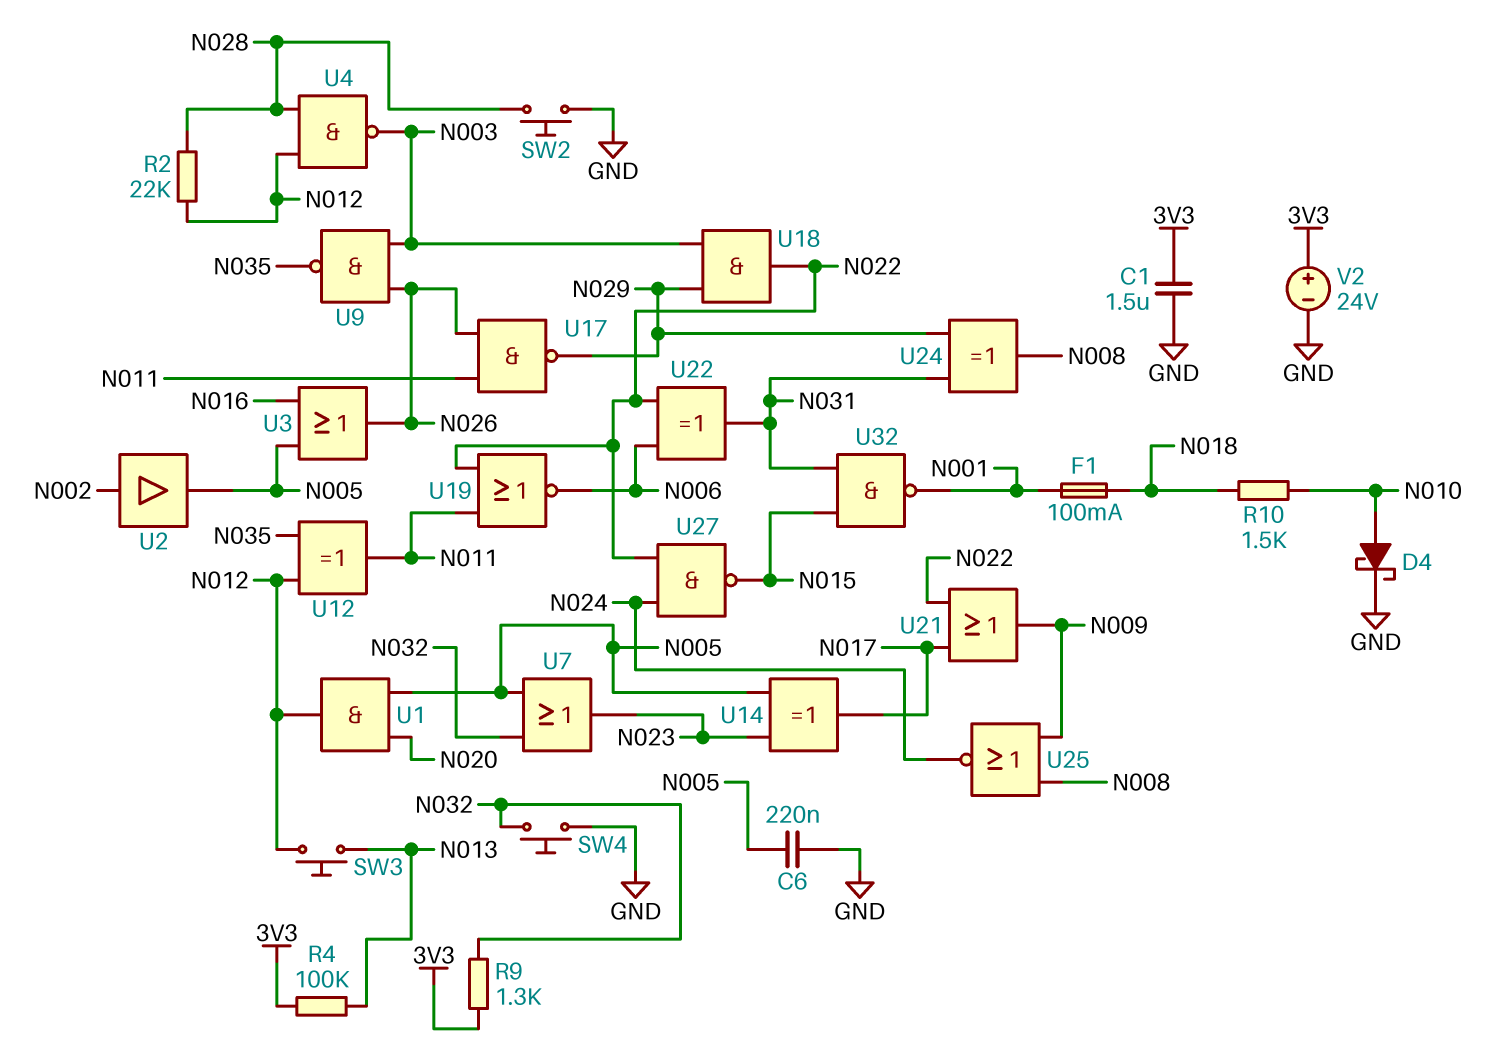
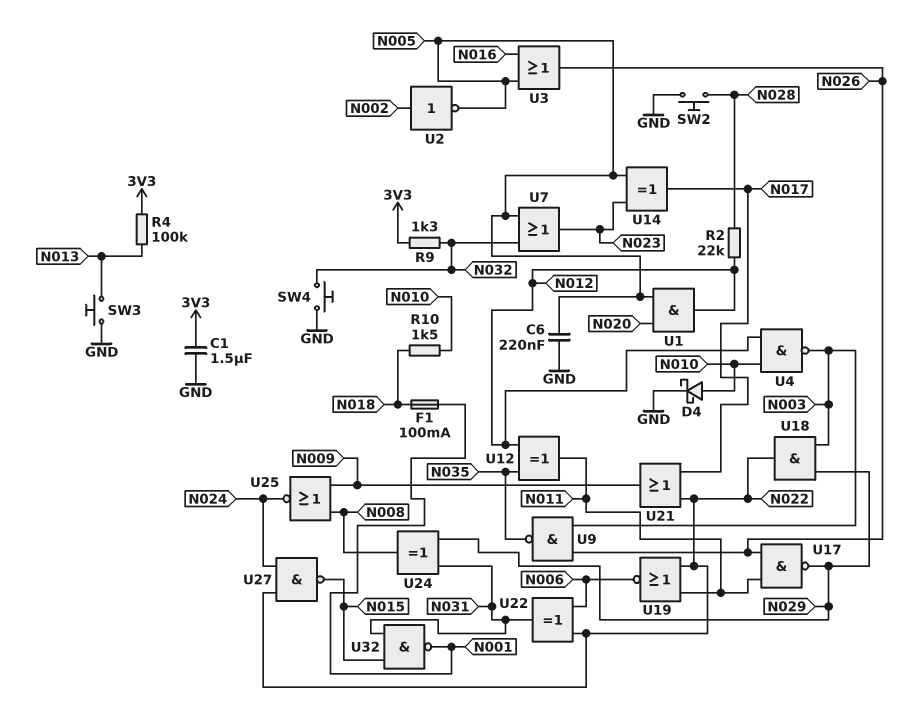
SW3: button (N012, N013) -> button (GND, N013)
U2: buffer (in N002, out N005) -> NOT (in N002, out N005)
U4: NAND (in N012, in N028, out N003) -> NAND (in N010, in N012, out N003)
V2: 24V (plus 3V3, minus GND) -> none

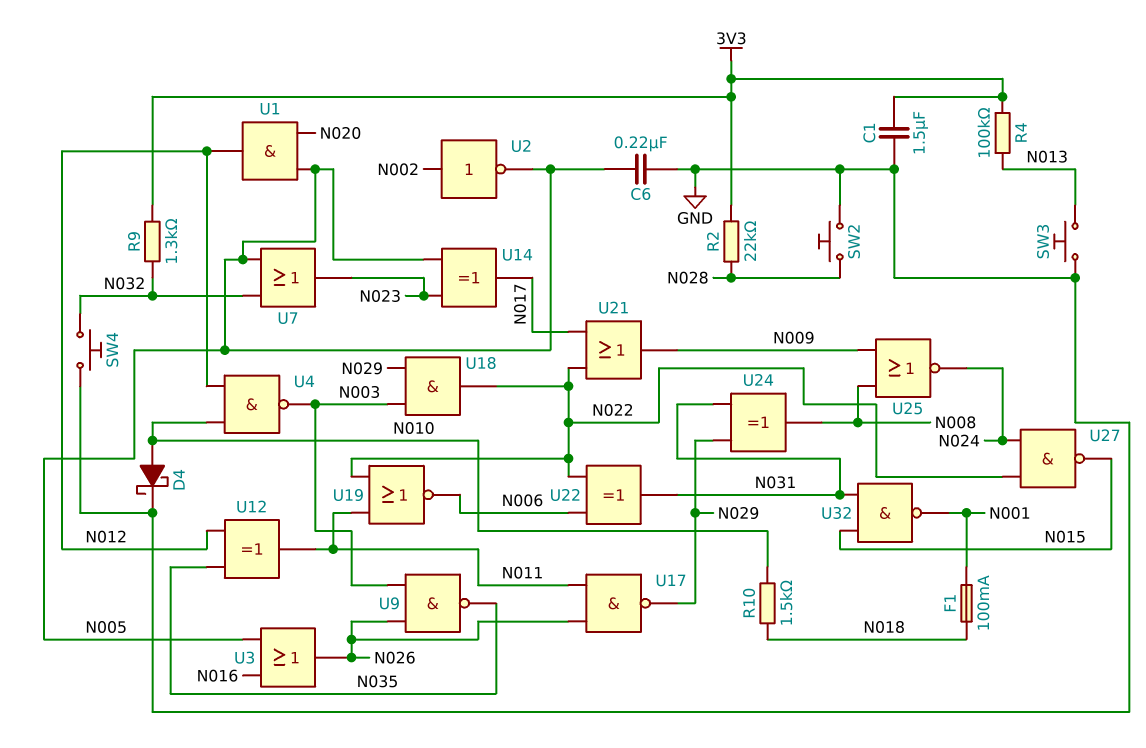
R2: 22k (N012, N028) -> 22k (3V3, N028)

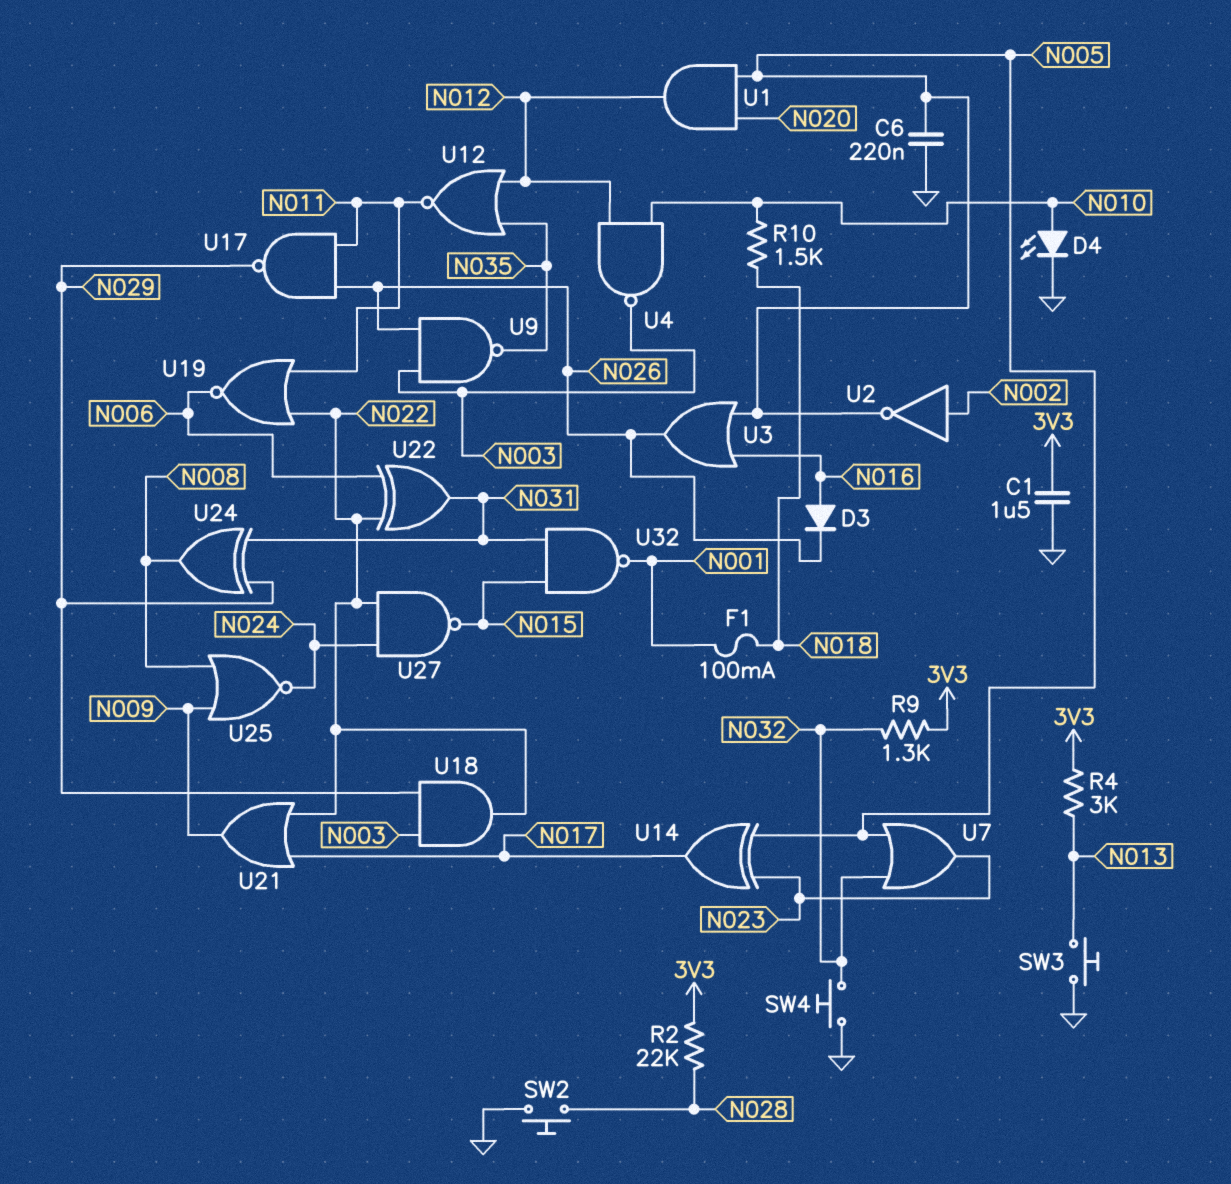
D3: none -> diode (A N016, K N026)
D4: schottky (A N010, K GND) -> LED (A N010, K GND)
R4: 100k (3V3, N013) -> 3k (3V3, N013)
U12: XOR (in N012, in N035, out N011) -> NOR (in N012, in N035, out N011)

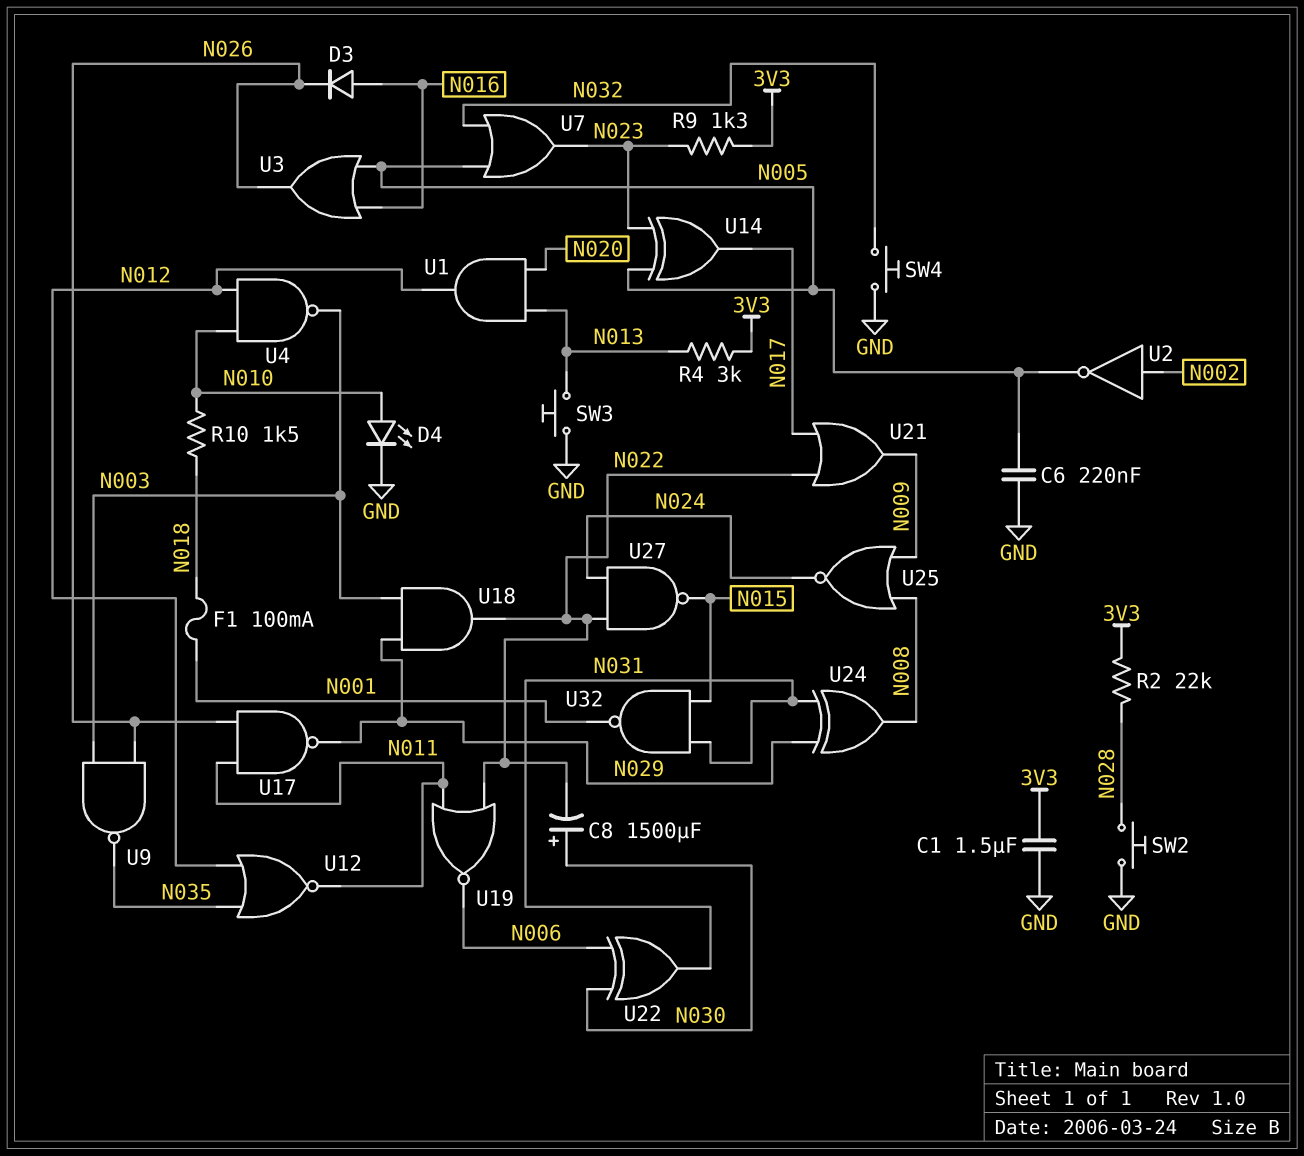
C8: none -> 1500uF (plus N030, minus N022)
R9: 1.3k (3V3, N032) -> 1.3k (3V3, N023)
U1: AND (in N005, in N020, out N012) -> AND (in N013, in N020, out N012)
U22: XOR (in N006, in N022, out N031) -> XOR (in N006, in N030, out N031)

